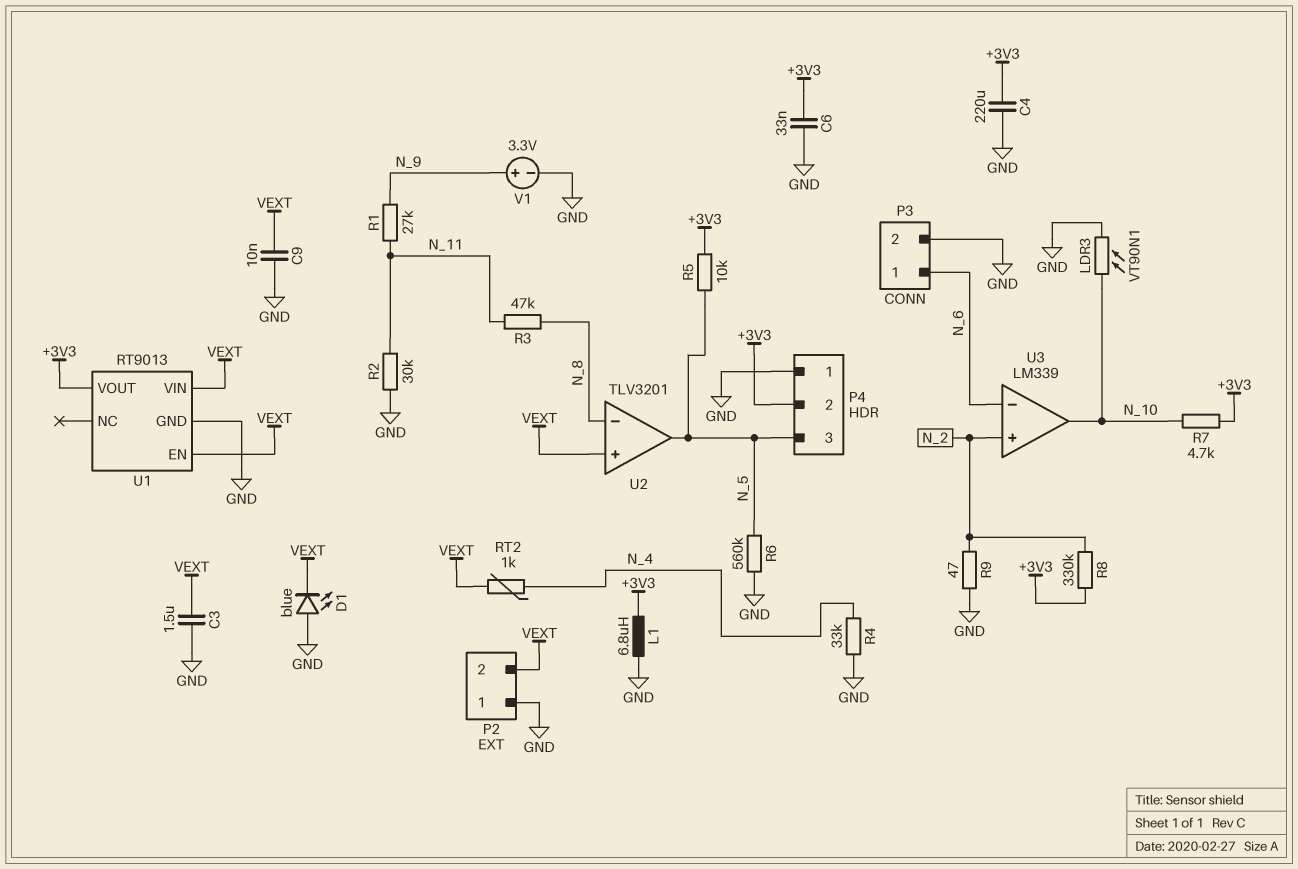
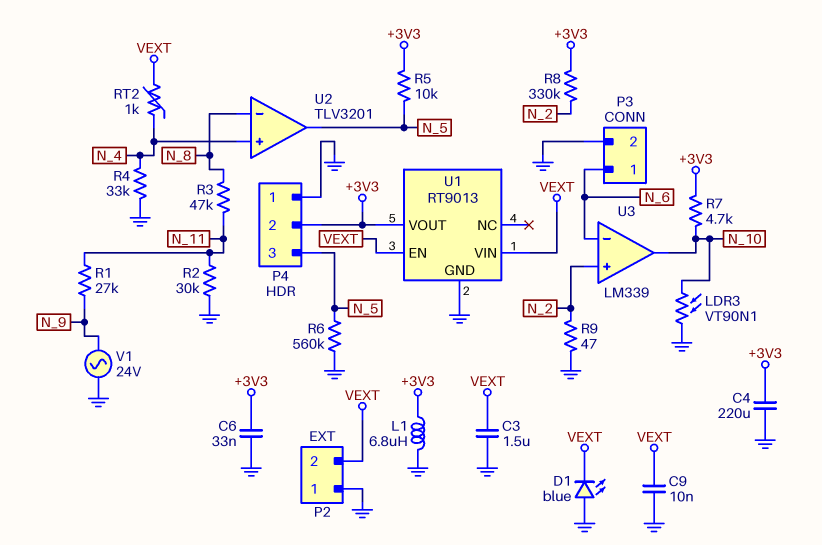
U2 pin in+: VEXT -> N_4
V1: 3.3V (plus N_9, minus GND) -> AC 24V (GND, N_9)

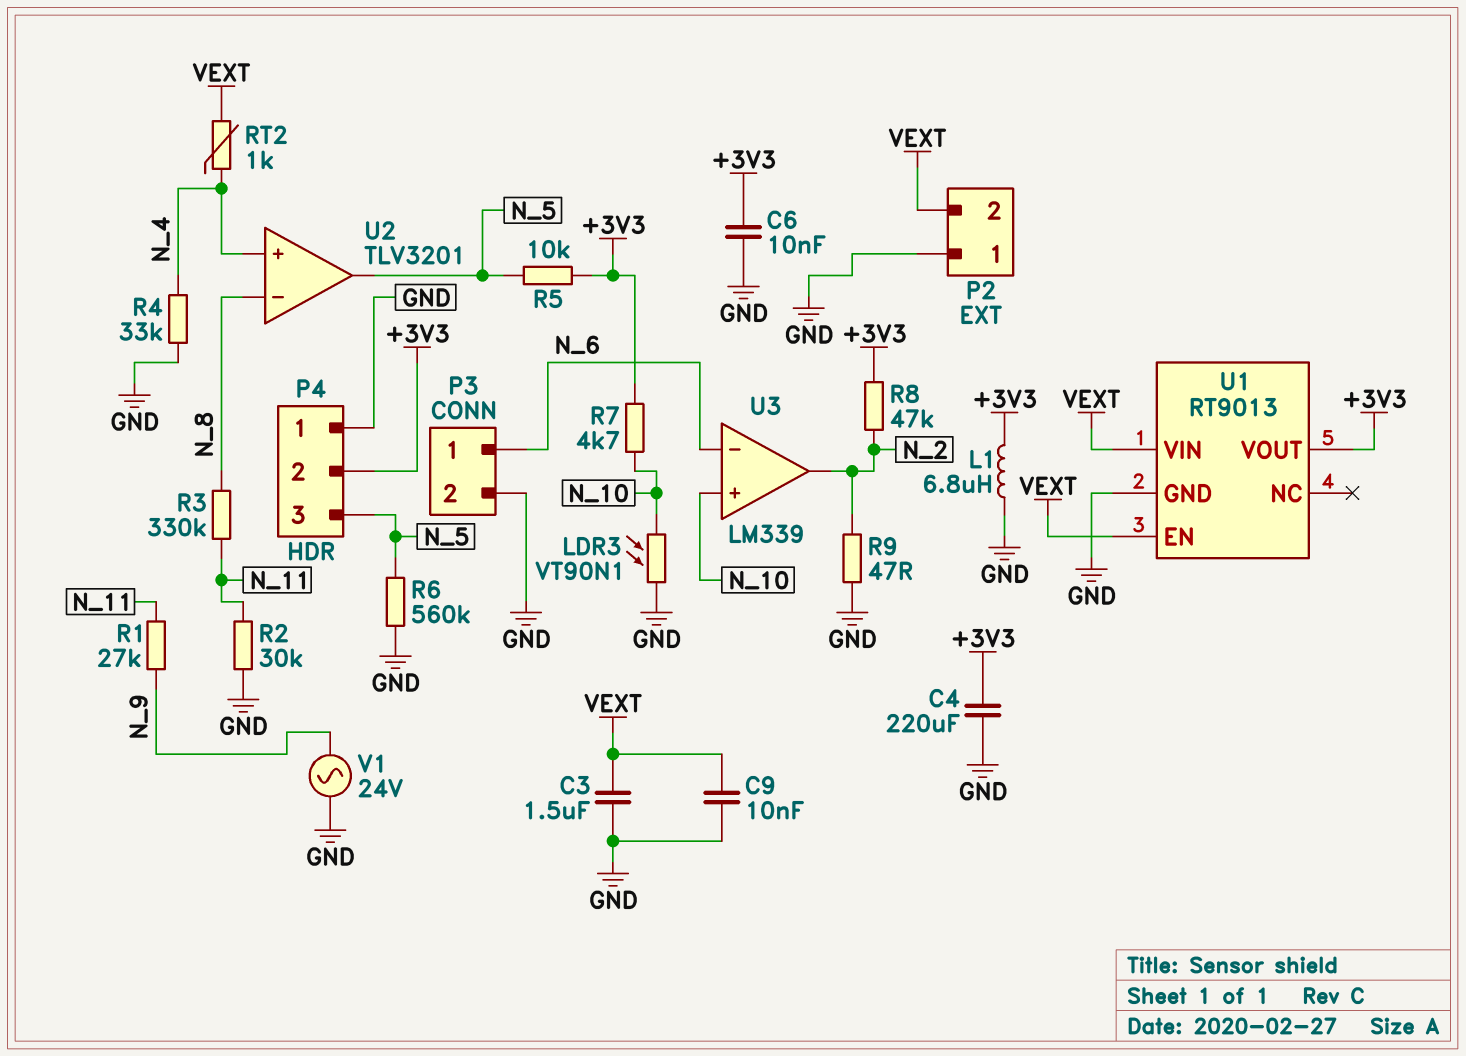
C6: 33nF (+3V3, GND) -> 10nF (+3V3, GND)
D1: LED blue (A GND, K VEXT) -> none
R3: 47k (N_8, N_11) -> 330k (N_8, N_11)
R8: 330k (+3V3, N_2) -> 47k (+3V3, N_2)
U3 pin in+: N_2 -> N_10
U3 pin out: N_10 -> N_2

